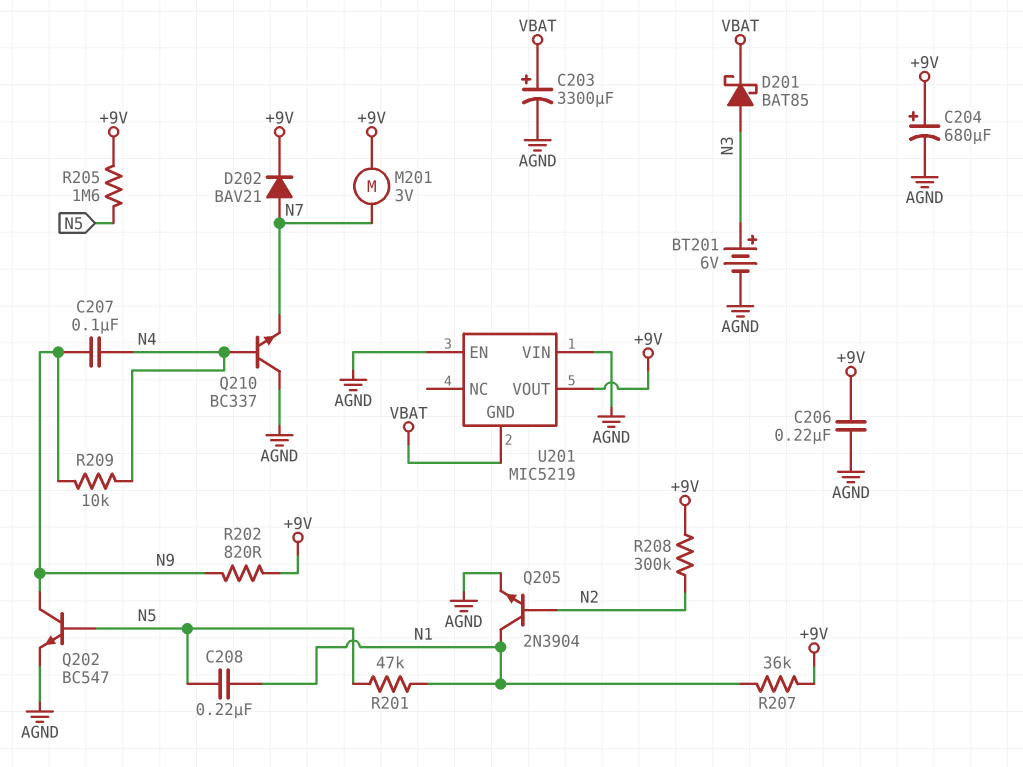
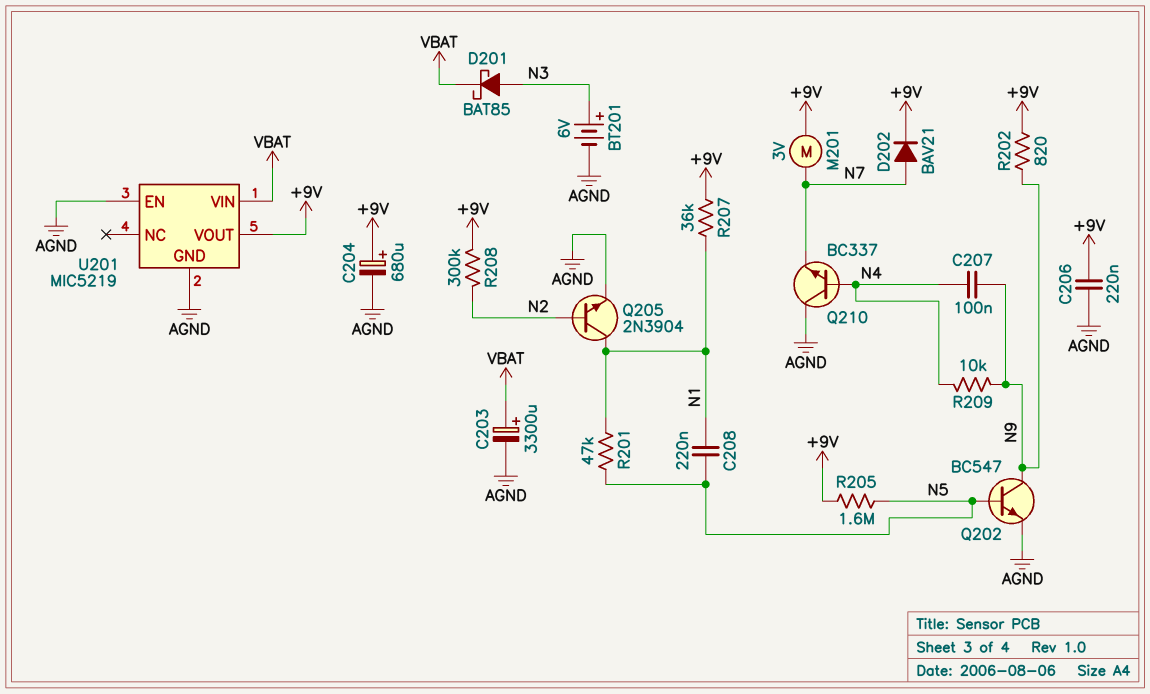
U201 pin GND: VBAT -> AGND
U201 pin VIN: AGND -> VBAT

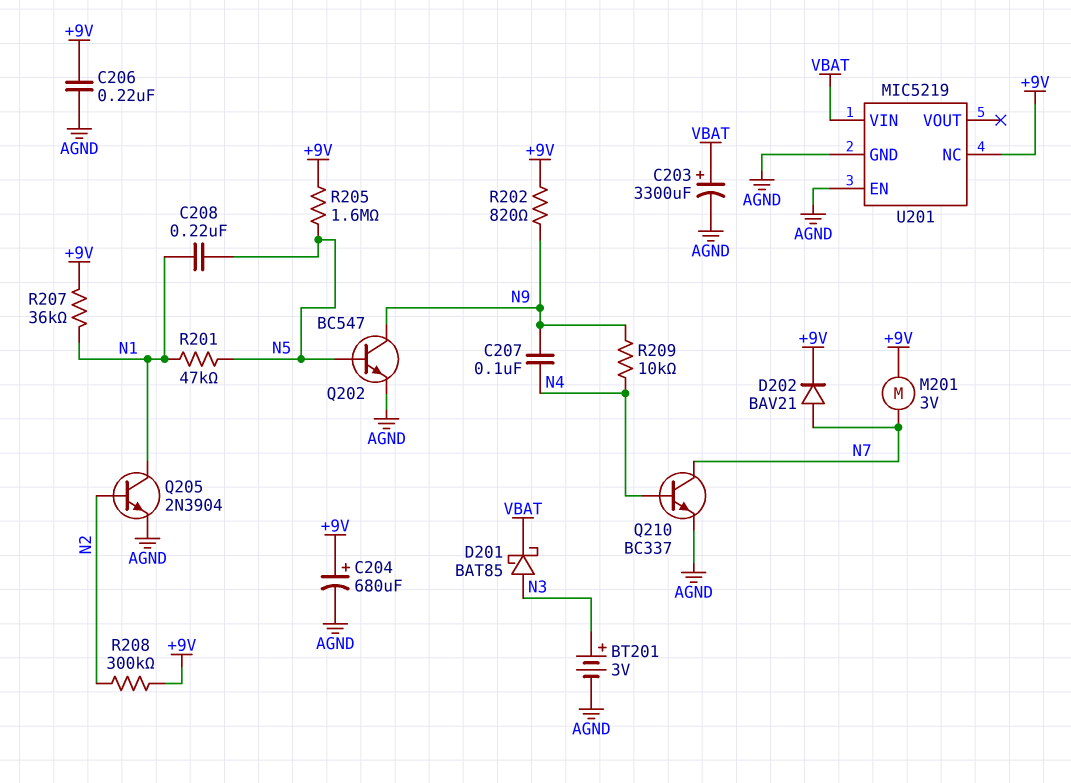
BT201: 6V (plus N3, minus AGND) -> 3V (plus N3, minus AGND)
Q210: NPN BC337 (B N4, C AGND, E N7) -> NPN BC337 (B N4, C N7, E AGND)
U201 pin NC: none -> +9V
U201 pin VOUT: +9V -> none

